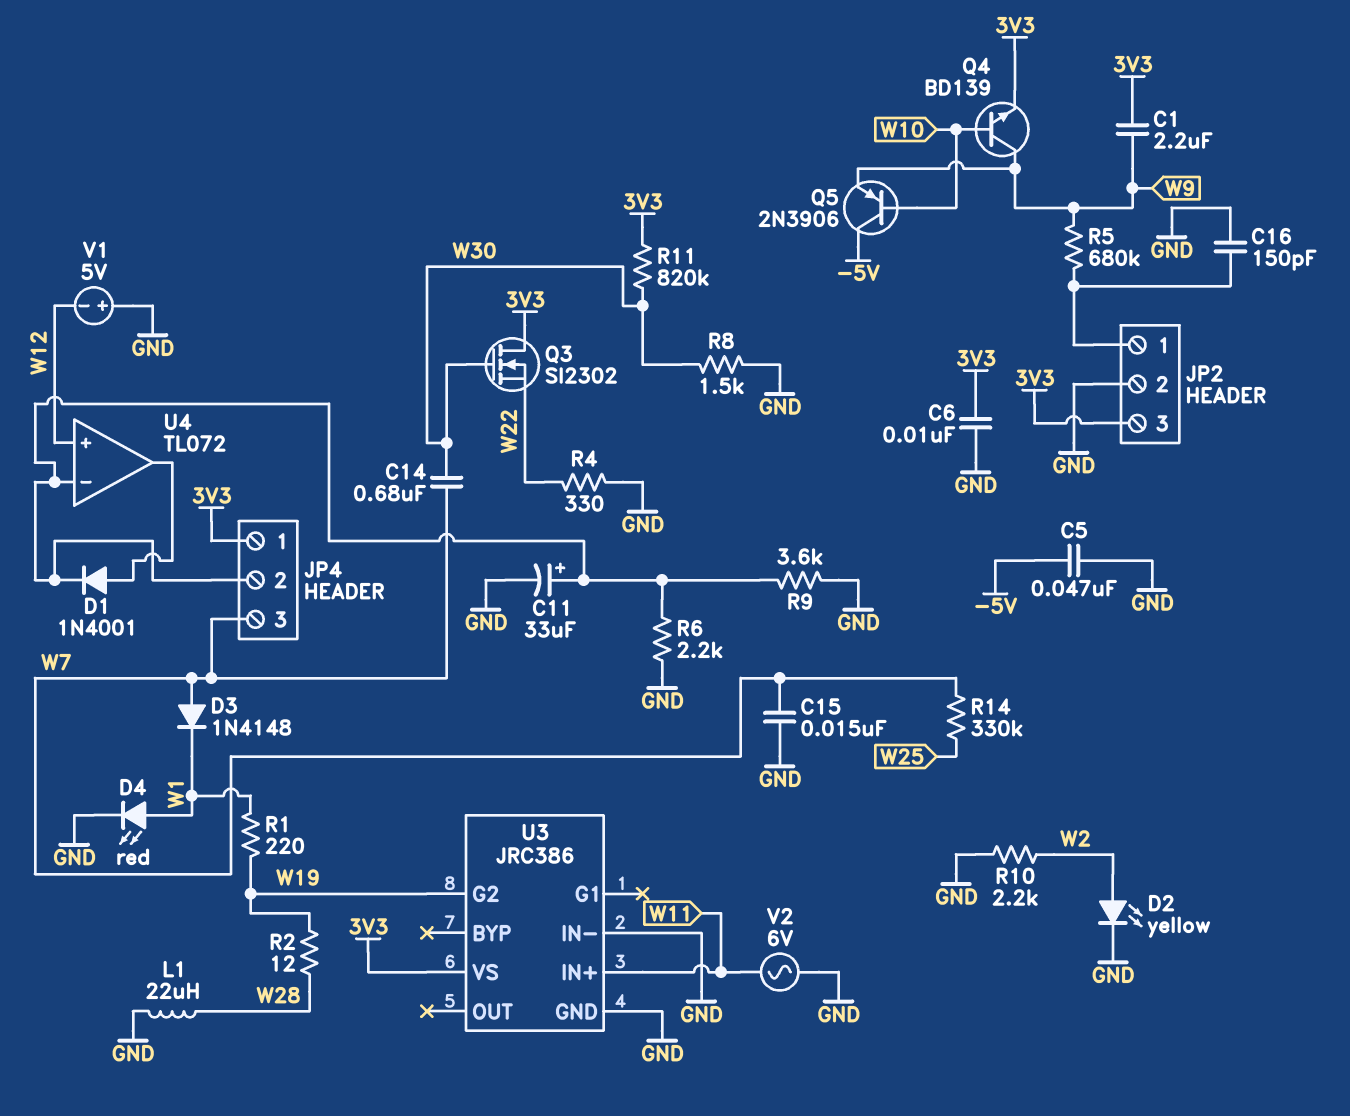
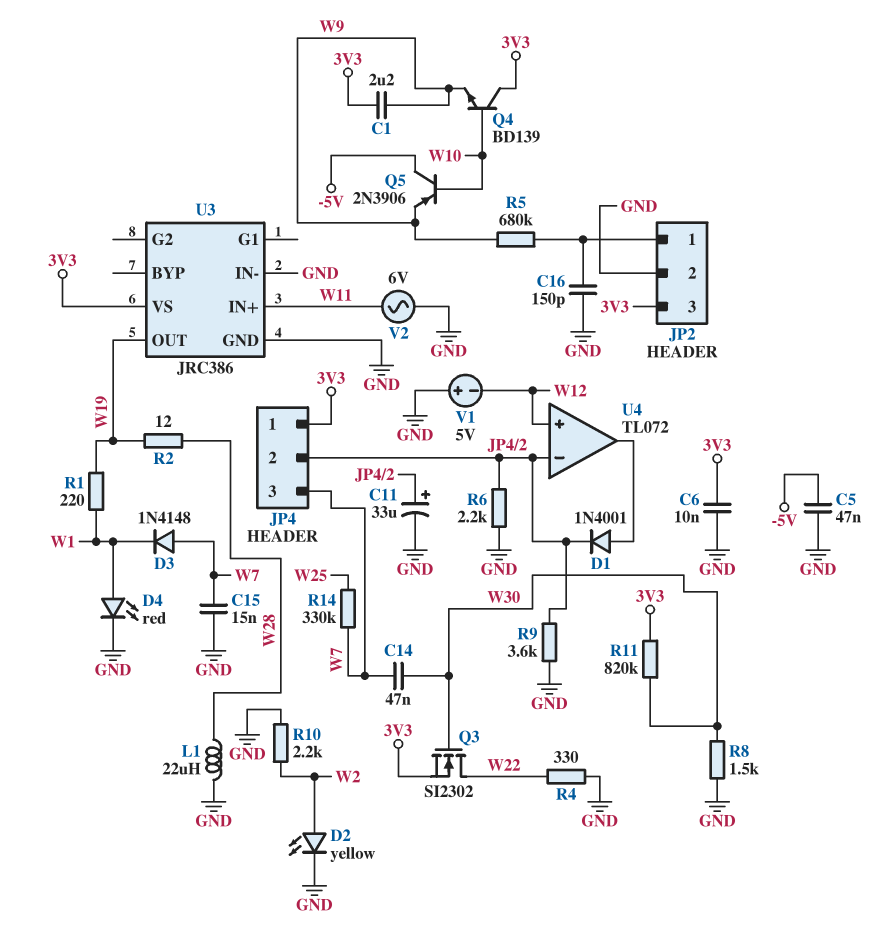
C14: 680nF (W7, W30) -> 47nF (W7, W30)
Q3: NMOS SI2302 (G W30, D 3V3, S W22) -> NMOS SI2302 (G W30, D W22, S 3V3)
Q4: NPN BD139 (B W10, C W9, E 3V3) -> NPN BD139 (B W10, C 3V3, E W9)
U3 pin G2: W19 -> none
U3 pin OUT: none -> W19

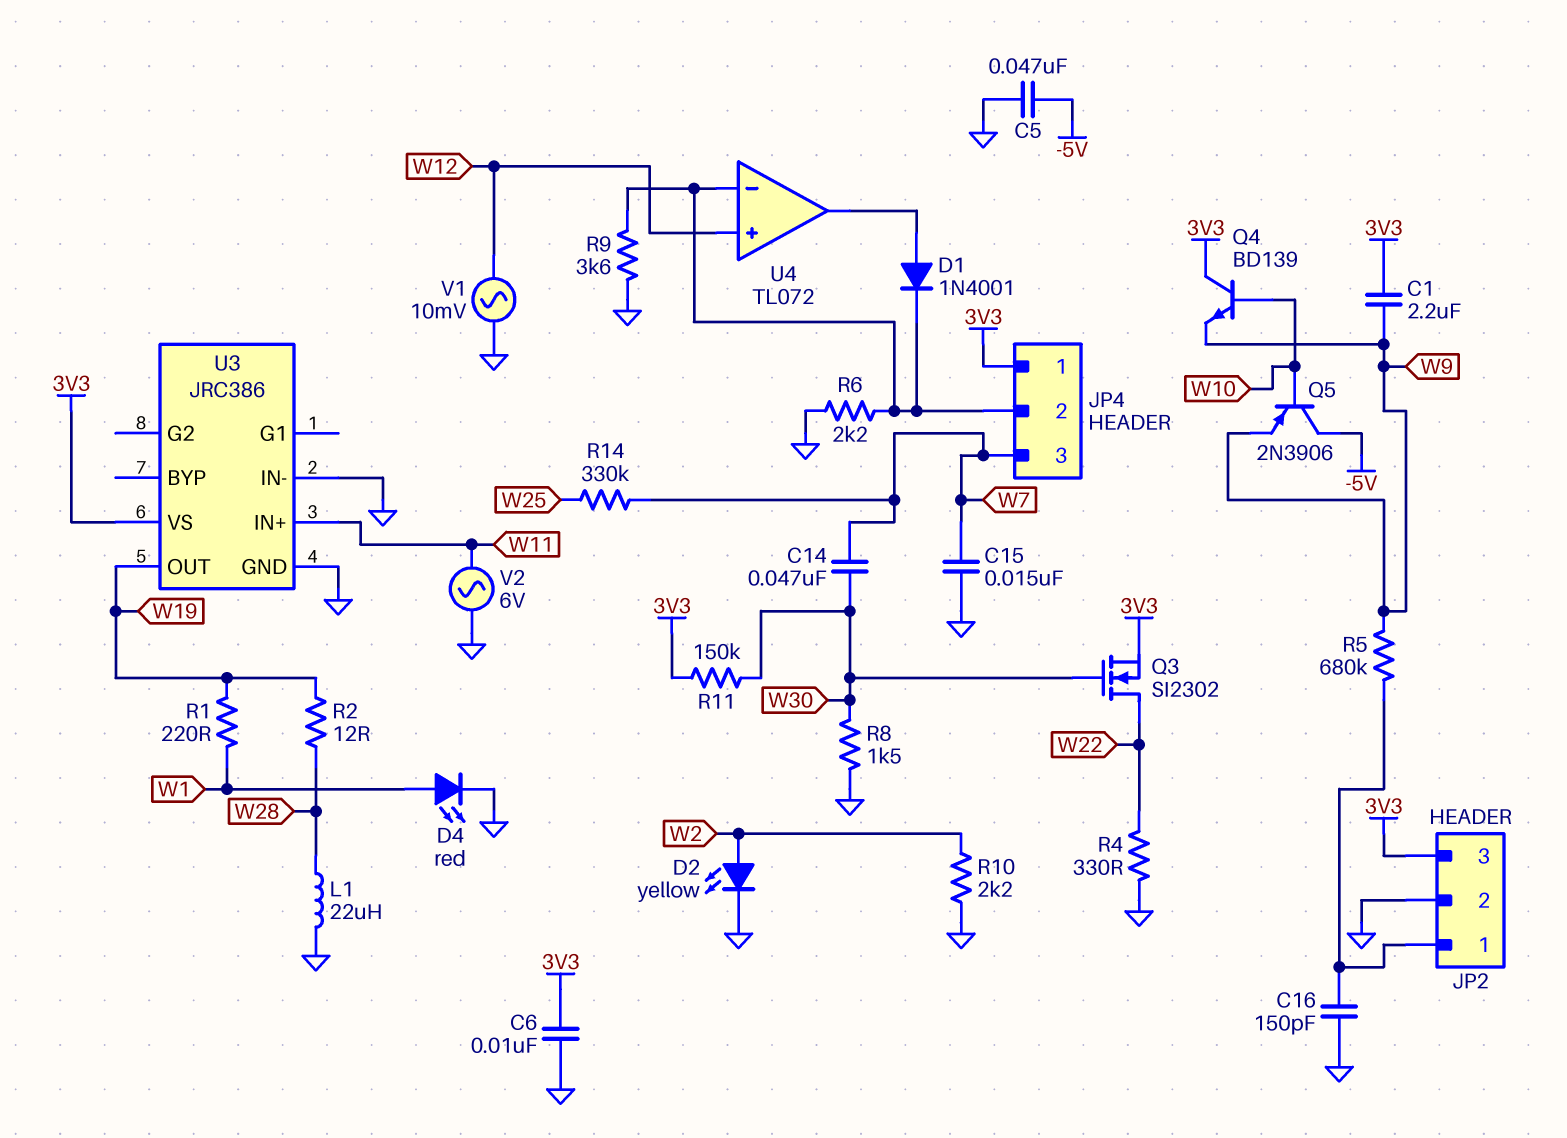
C11: 33uF (plus JP4/2, minus GND) -> none
D3: diode 1N4148 (A W7, K W1) -> none
R11: 820k (3V3, W30) -> 150k (3V3, W30)
V1: 5V (plus GND, minus W12) -> AC 10mV (GND, W12)

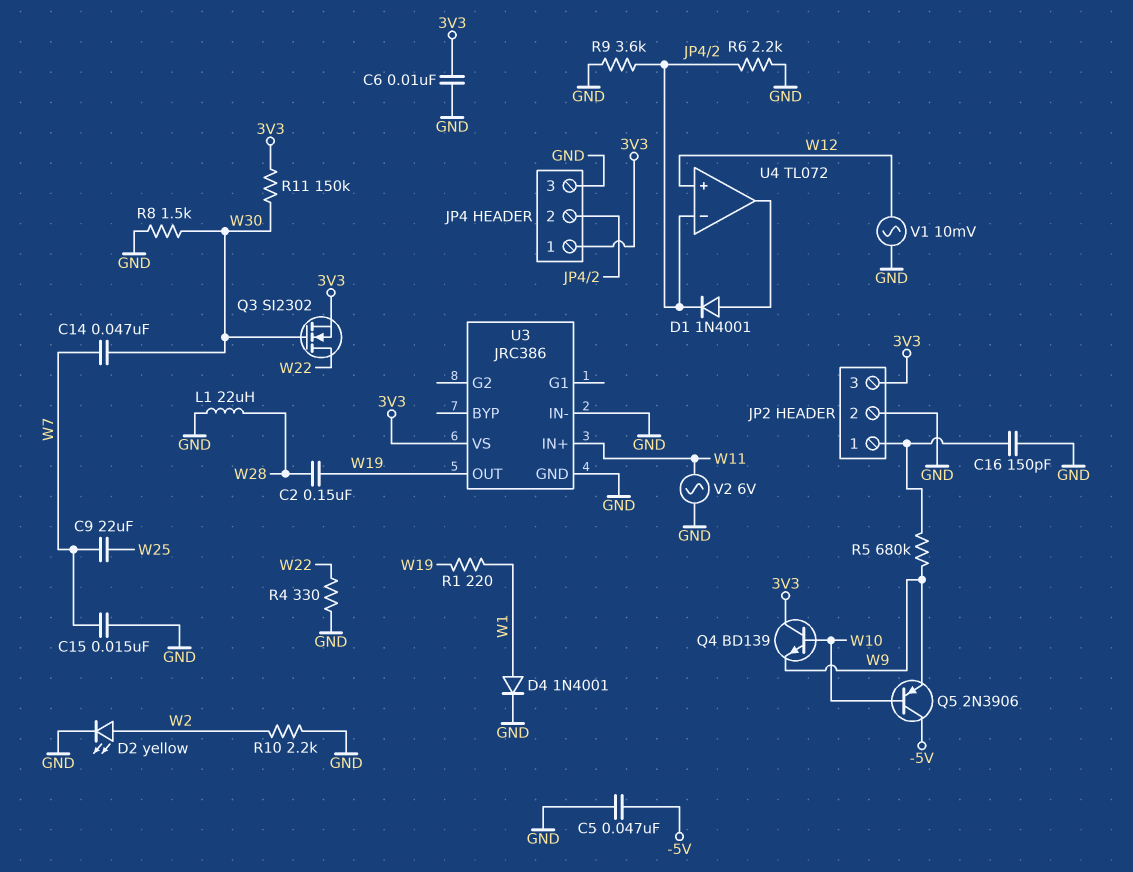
C1: 2.2uF (3V3, W9) -> none
C2: none -> 150nF (W19, W28)
C9: none -> 22uF (W7, W25)
D4: LED red (A W1, K GND) -> diode 1N4001 (A W1, K GND)
JP4 pin 3: W7 -> GND
R2: 12 (W19, W28) -> none
R14: 330k (W7, W25) -> none

